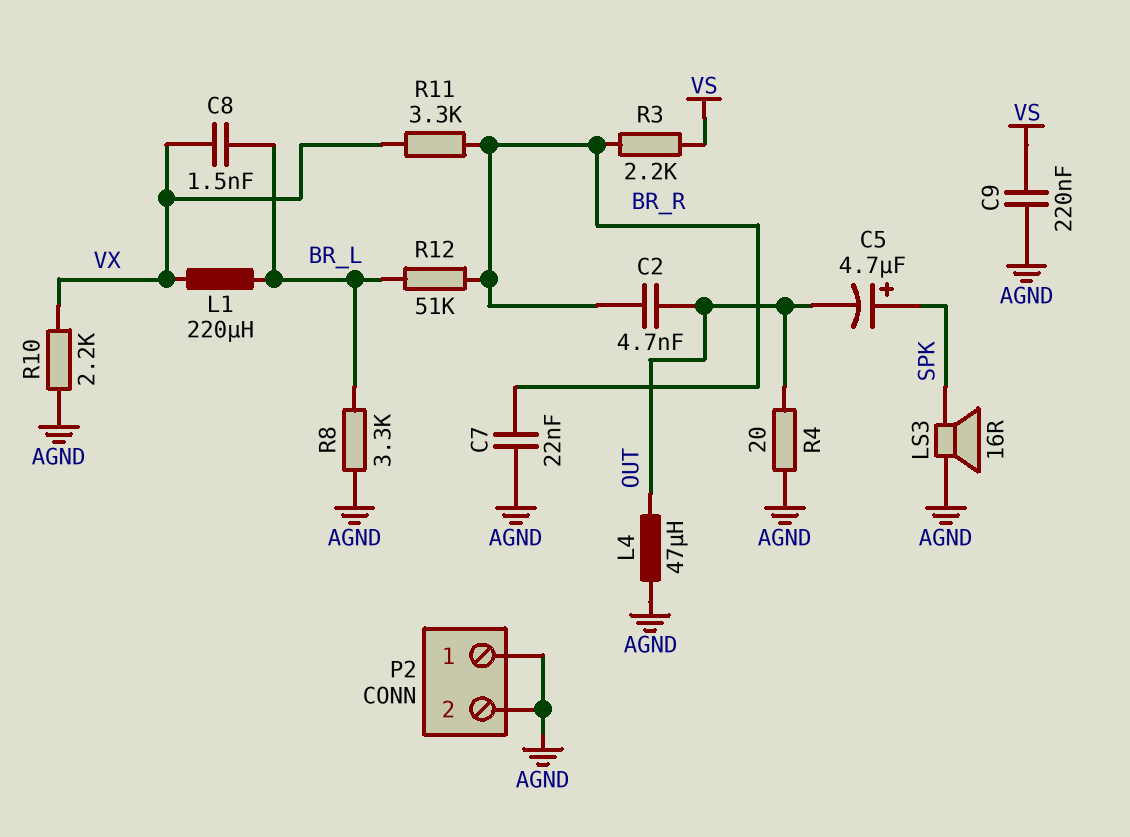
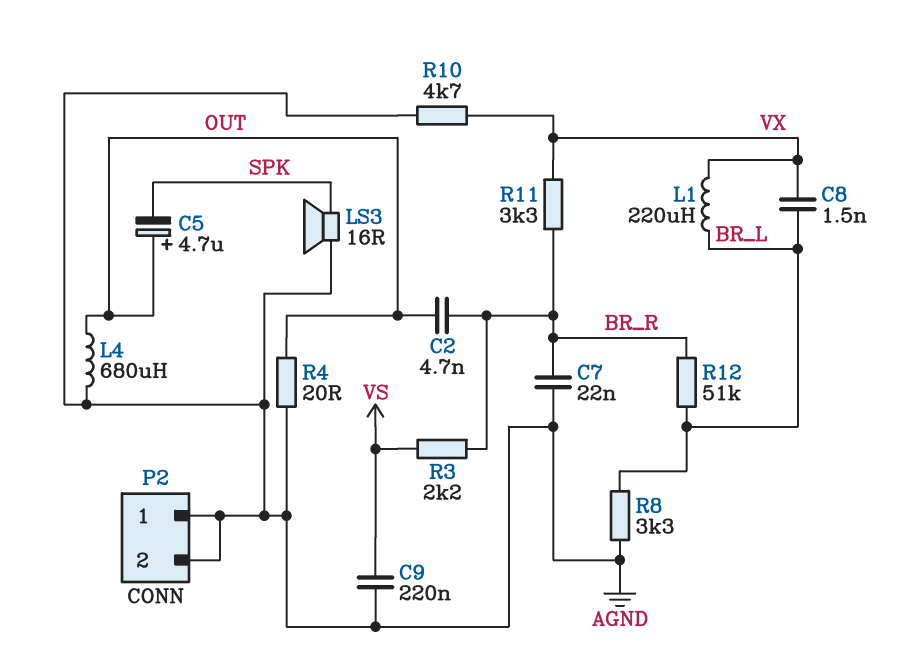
C5: 4.7uF (plus SPK, minus OUT) -> 4.7uF (plus OUT, minus SPK)
L4: 47uH (AGND, OUT) -> 680uH (AGND, OUT)
R10: 2.2k (AGND, VX) -> 4.7k (AGND, VX)

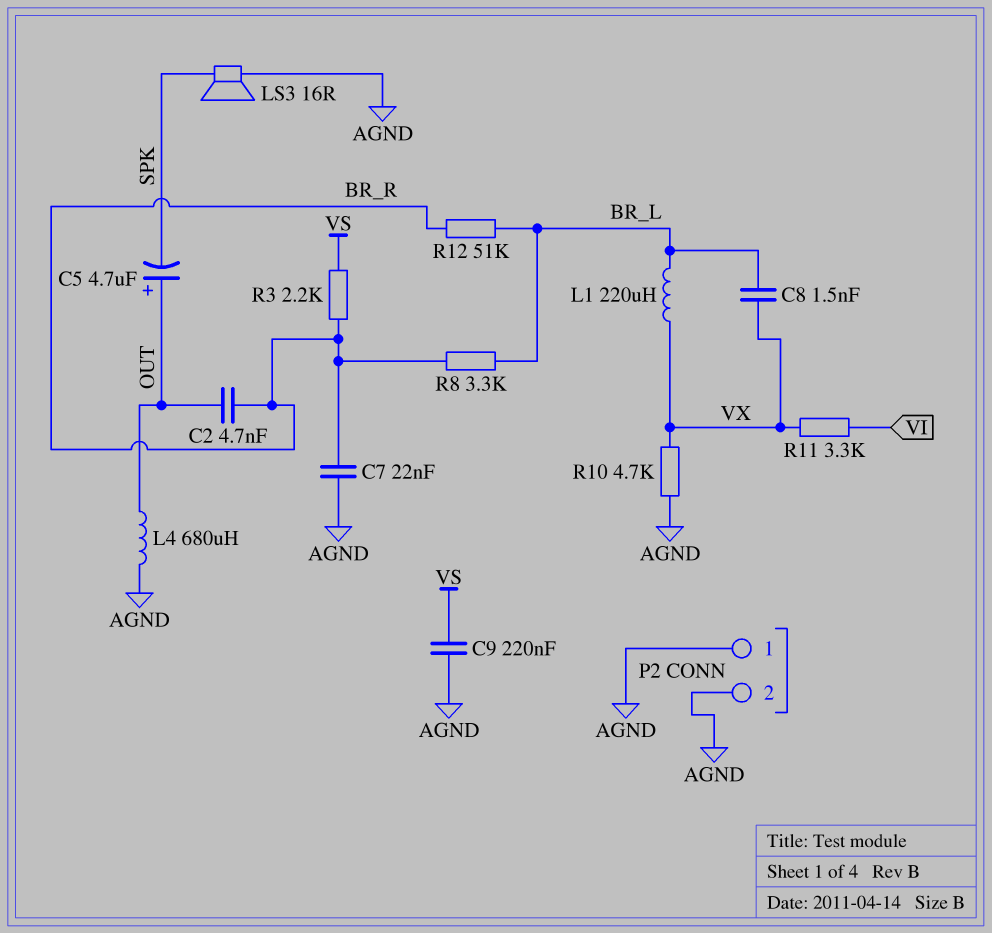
R4: 20 (AGND, OUT) -> none
R8: 3.3k (AGND, BR_L) -> 3.3k (BR_L, BR_R)
R11: 3.3k (BR_R, VX) -> 3.3k (VI, VX)

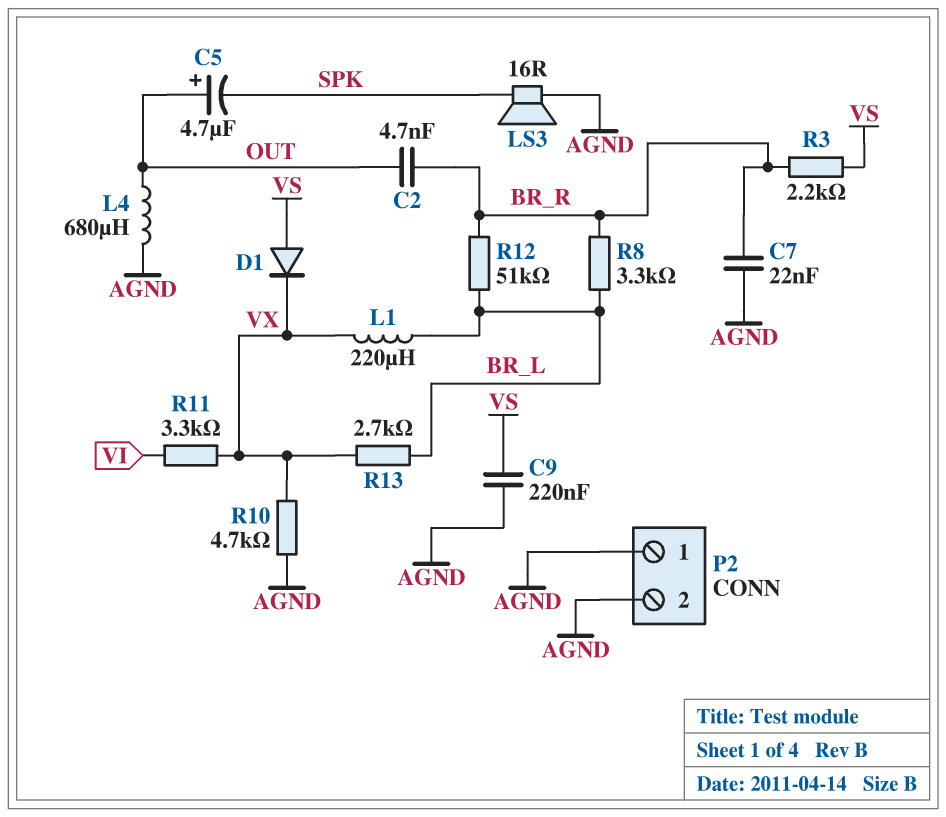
C8: 1.5nF (BR_L, VX) -> none
D1: none -> diode (A VS, K VX)
R13: none -> 2.7k (BR_L, VX)

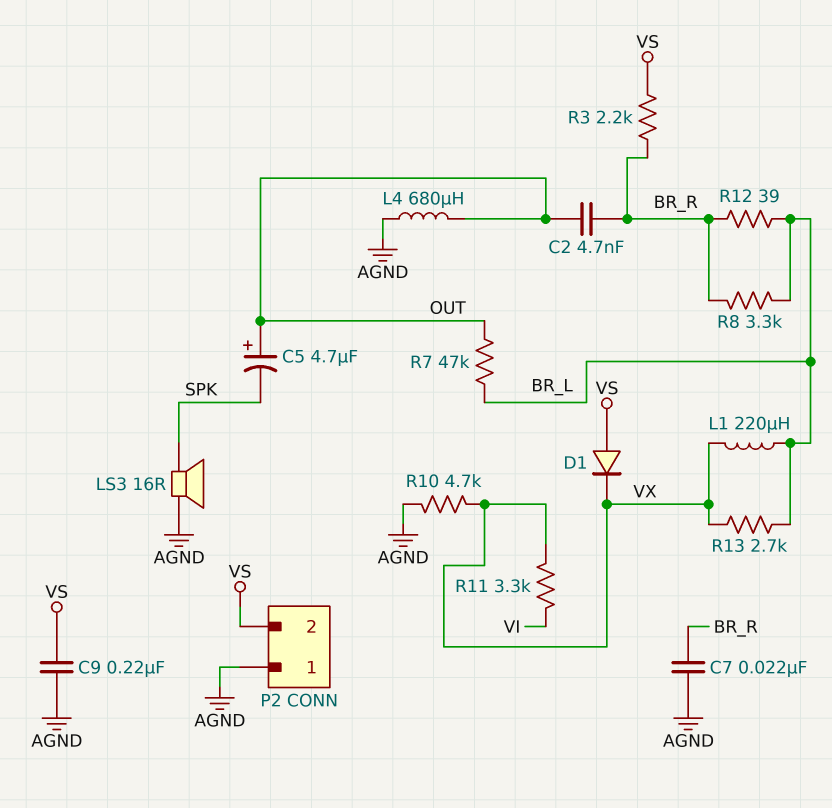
P2 pin 2: AGND -> VS
R7: none -> 47k (BR_L, OUT)
R12: 51k (BR_L, BR_R) -> 39 (BR_L, BR_R)

